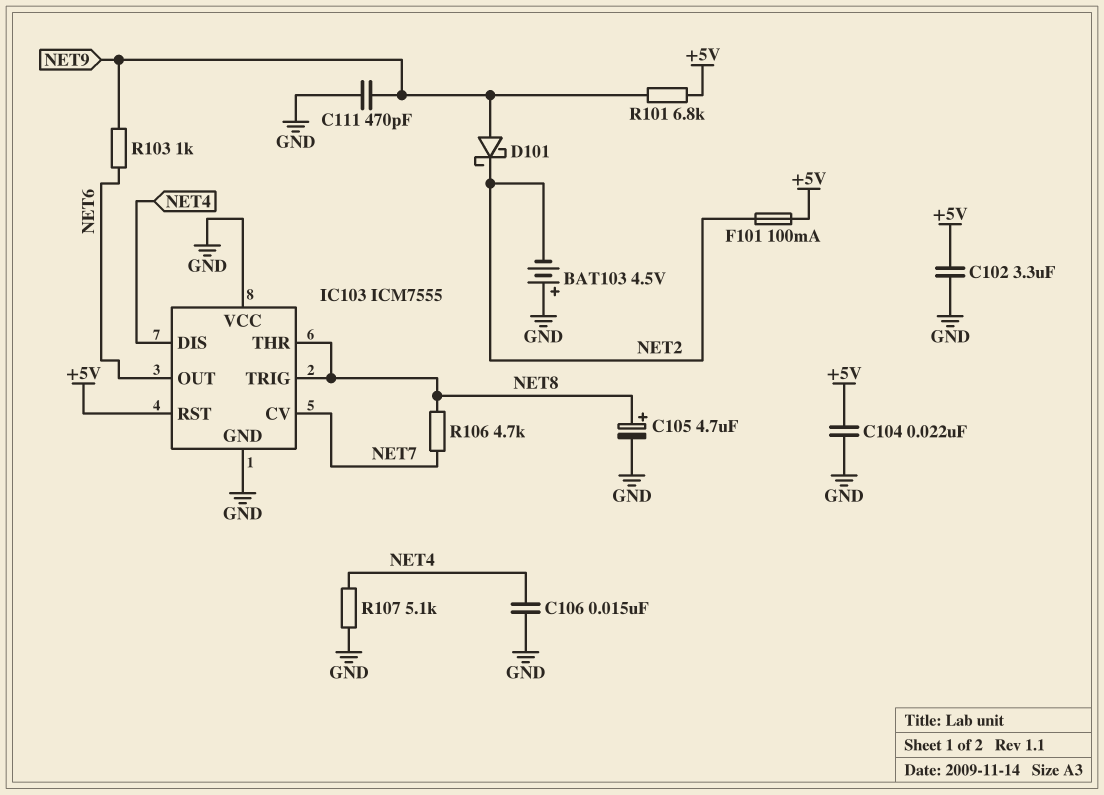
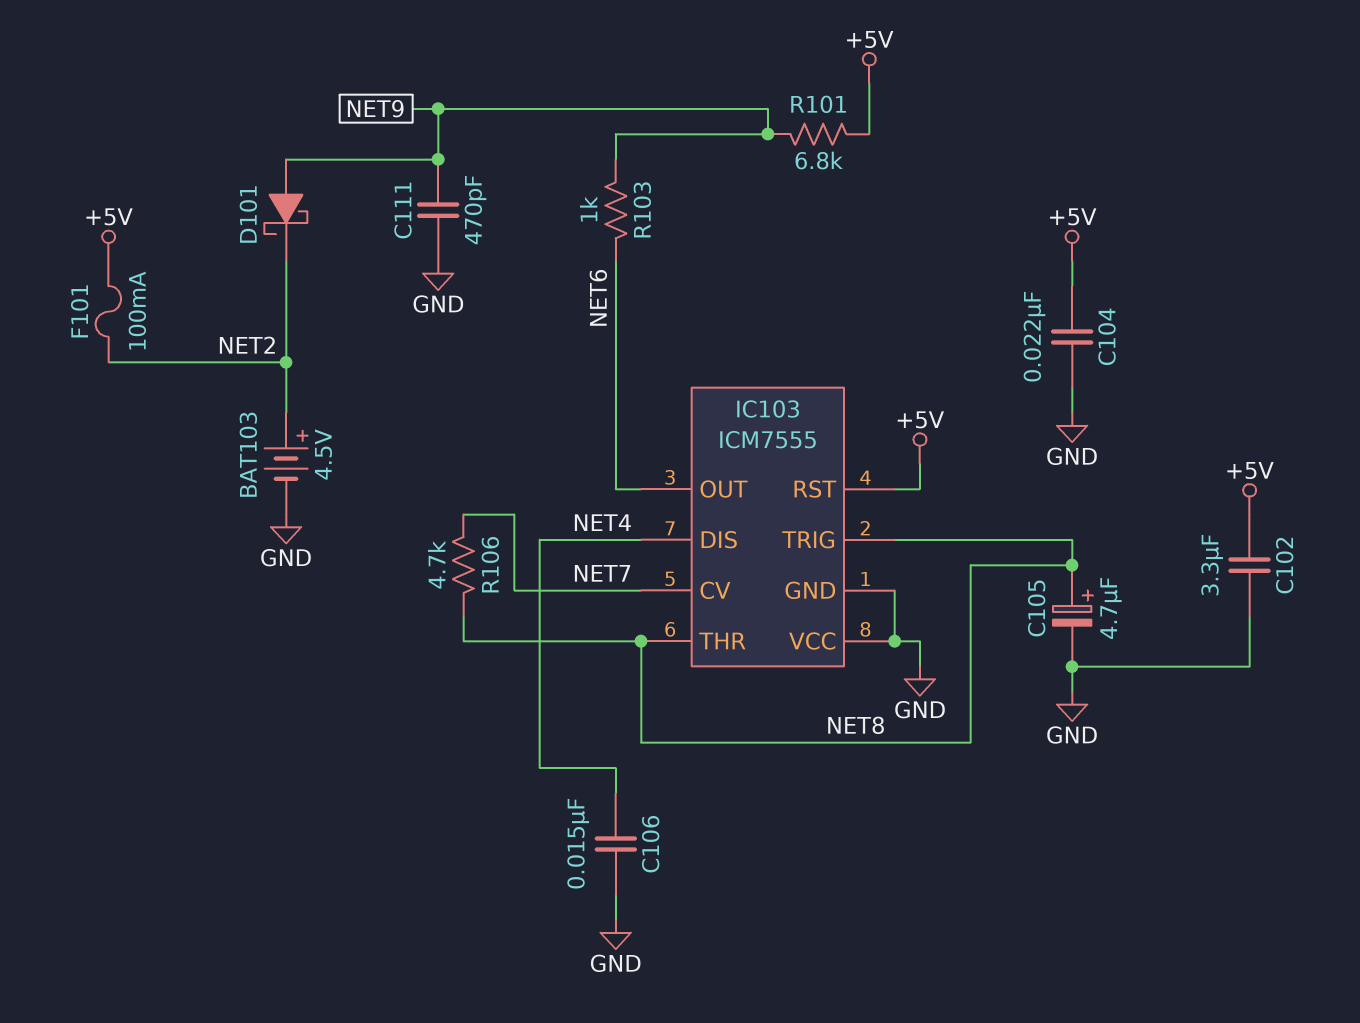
BAT103: 4.5V (plus GND, minus NET2) -> 4.5V (plus NET2, minus GND)
R107: 5.1k (GND, NET4) -> none

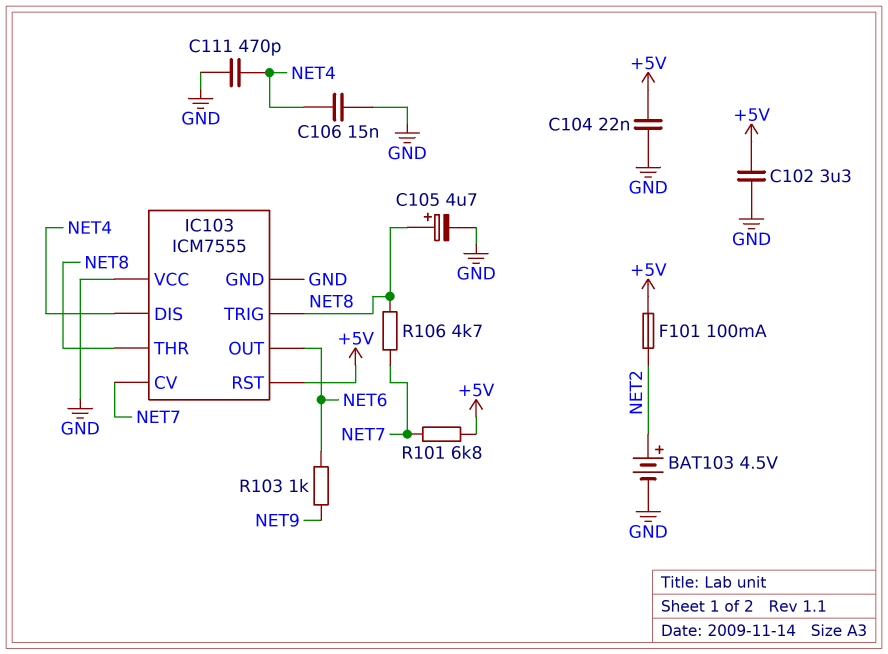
C111: 470pF (GND, NET9) -> 470pF (GND, NET4)
D101: schottky (A NET9, K NET2) -> none
R101: 6.8k (+5V, NET9) -> 6.8k (+5V, NET7)

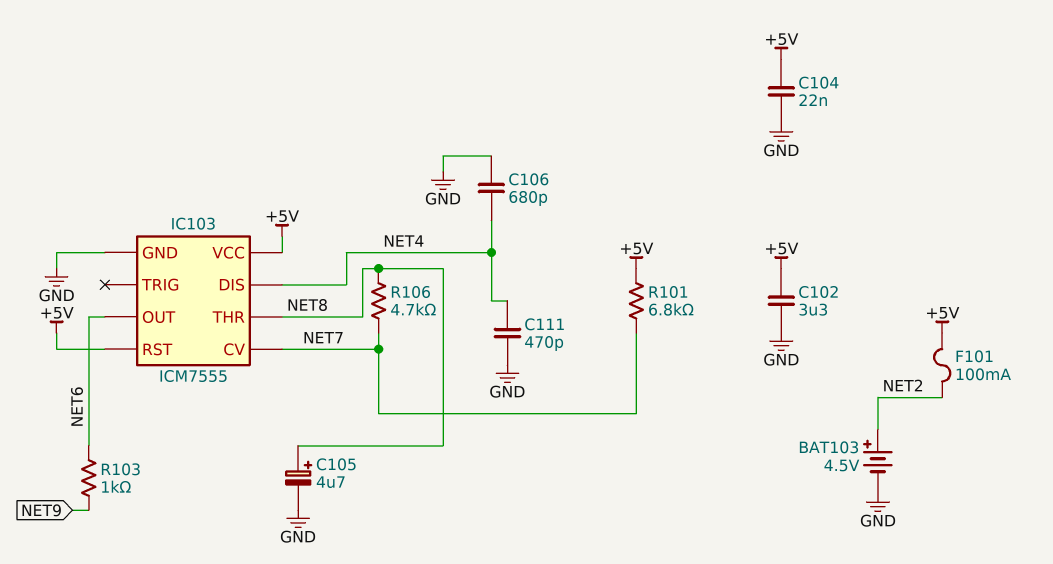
C106: 15nF (GND, NET4) -> 680pF (GND, NET4)
IC103 pin TRIG: NET8 -> none
IC103 pin VCC: GND -> +5V

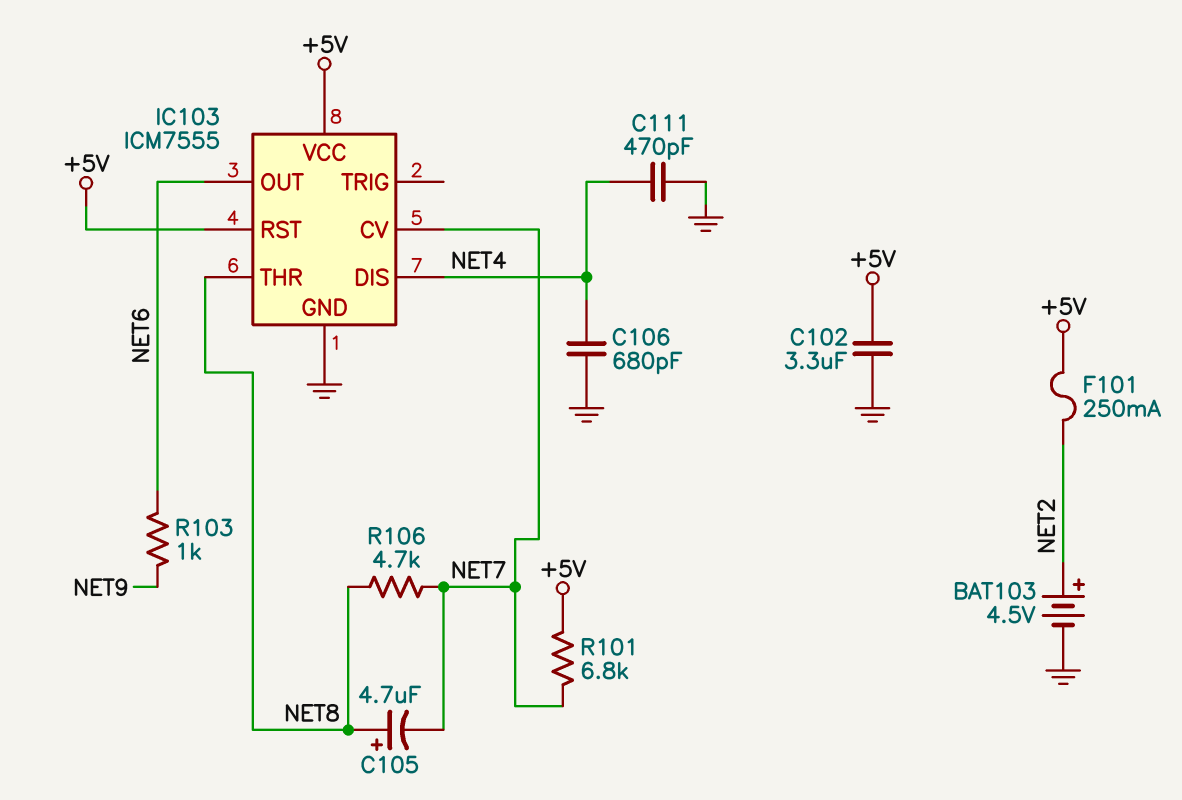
C104: 22nF (+5V, GND) -> none
C105: 4.7uF (plus NET8, minus GND) -> 4.7uF (plus NET8, minus NET7)
F101: 100mA (+5V, NET2) -> 250mA (+5V, NET2)

